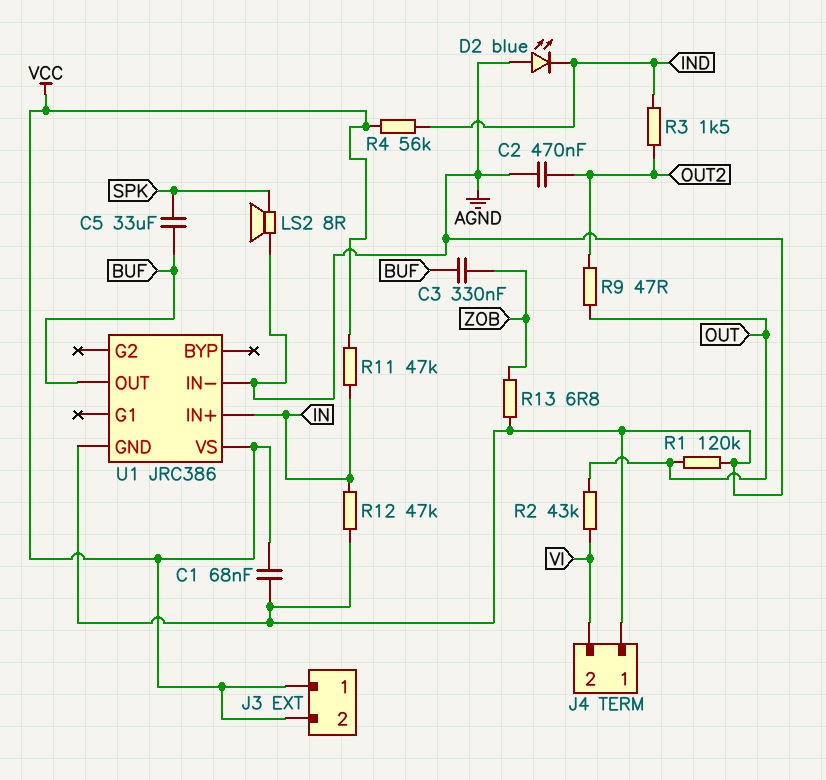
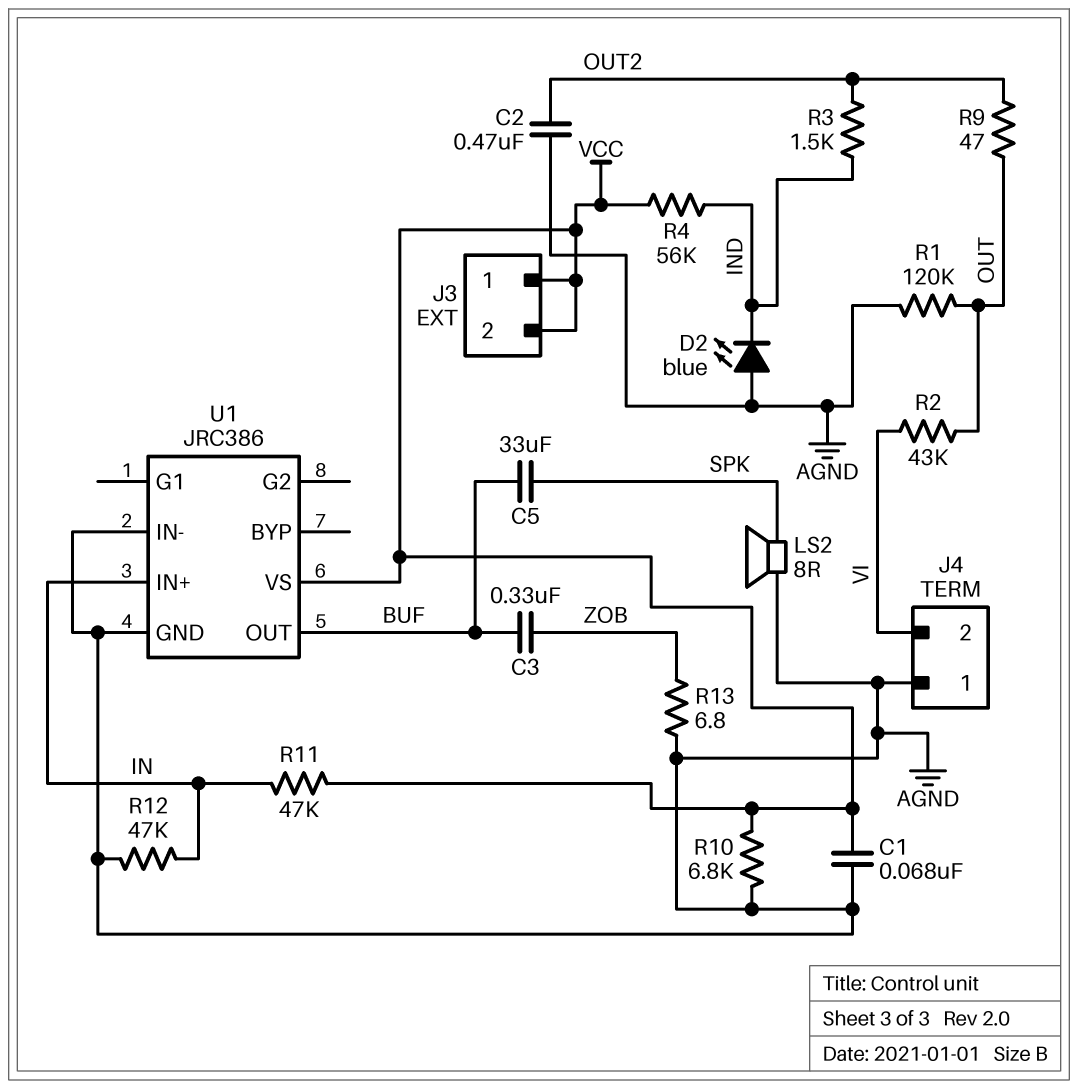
R10: none -> 6.8k (AGND, VCC)

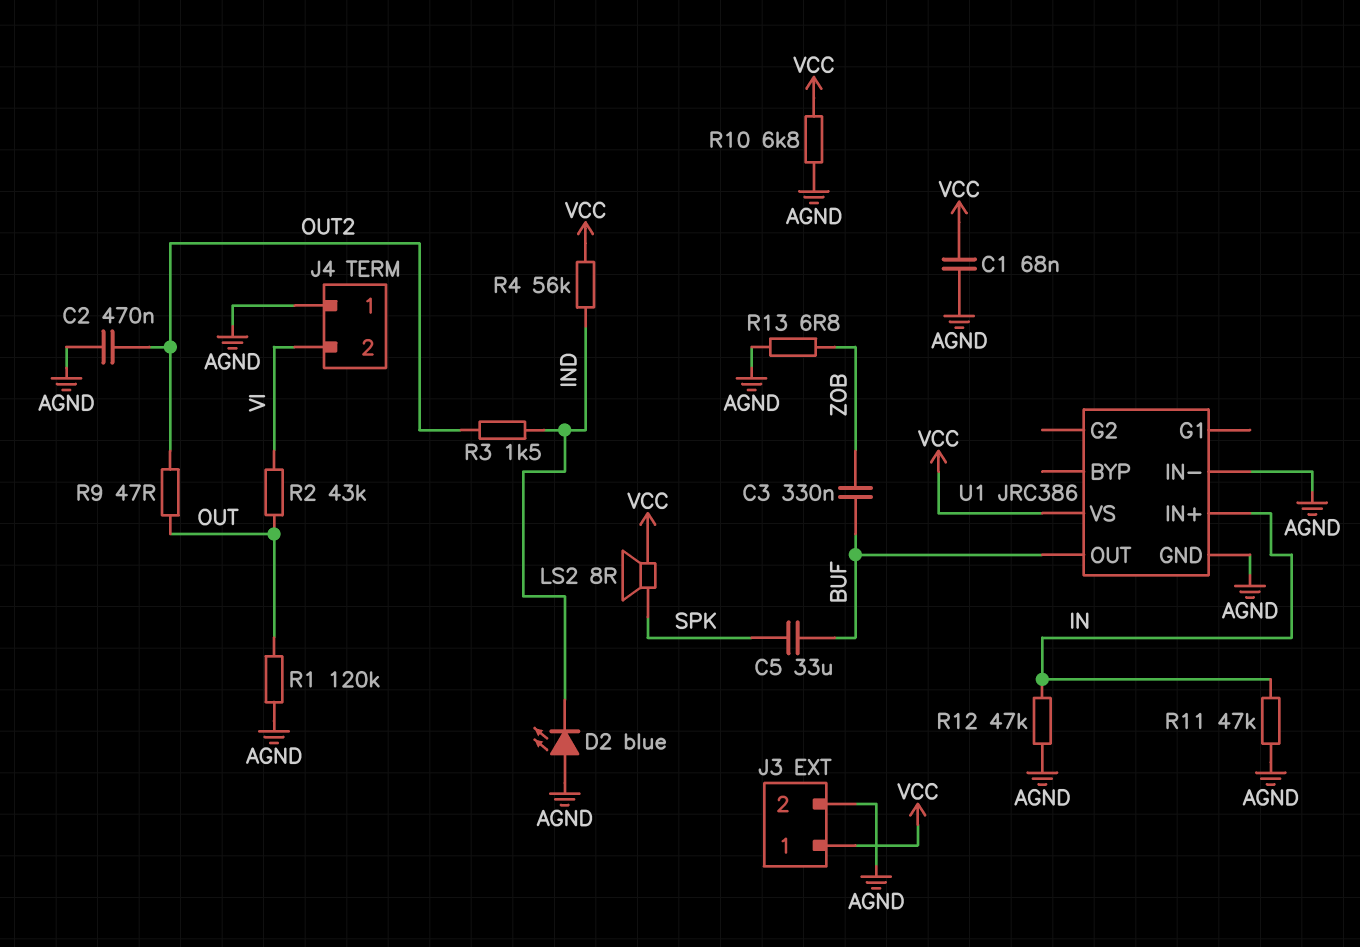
J3 pin 2: VCC -> AGND
LS2: speaker 8R (AGND, SPK) -> speaker 8R (SPK, VCC)
R11: 47k (IN, VCC) -> 47k (AGND, IN)

